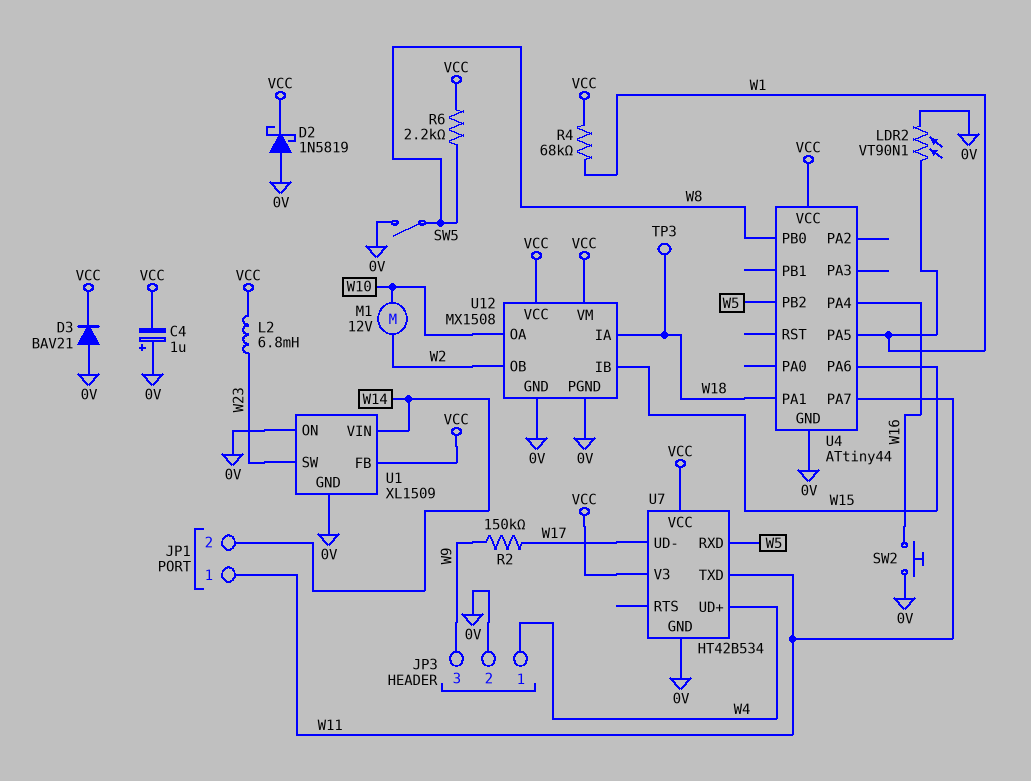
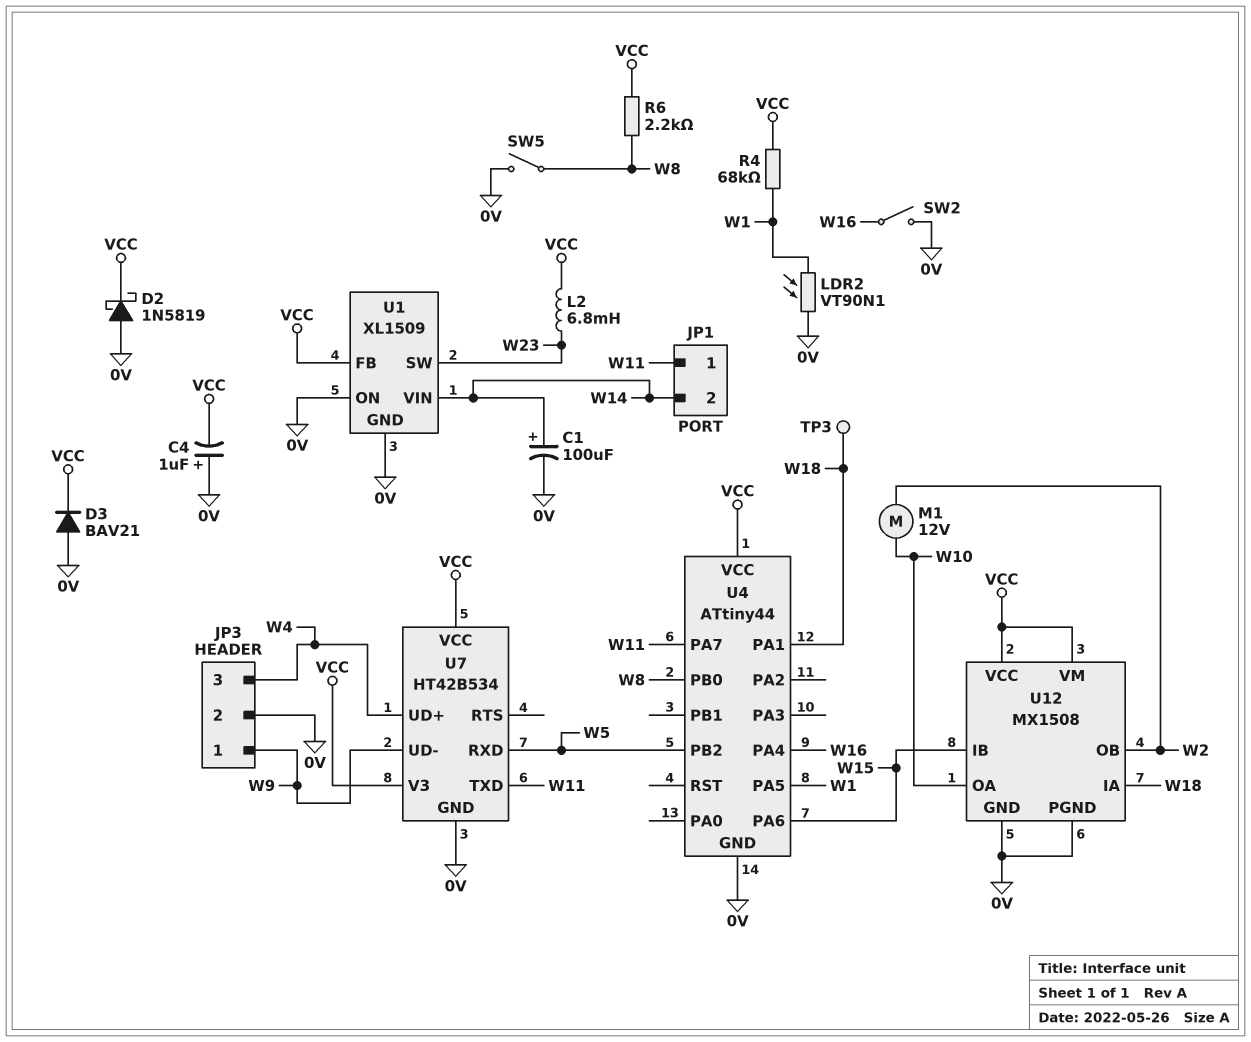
C1: none -> 100uF (plus W14, minus 0V)
JP3 pin 1: W4 -> W9
JP3 pin 3: W9 -> W4
R2: 150k (W9, W17) -> none
SW2: button (0V, W16) -> switch (0V, W16)
U7 pin UD-: W17 -> W9

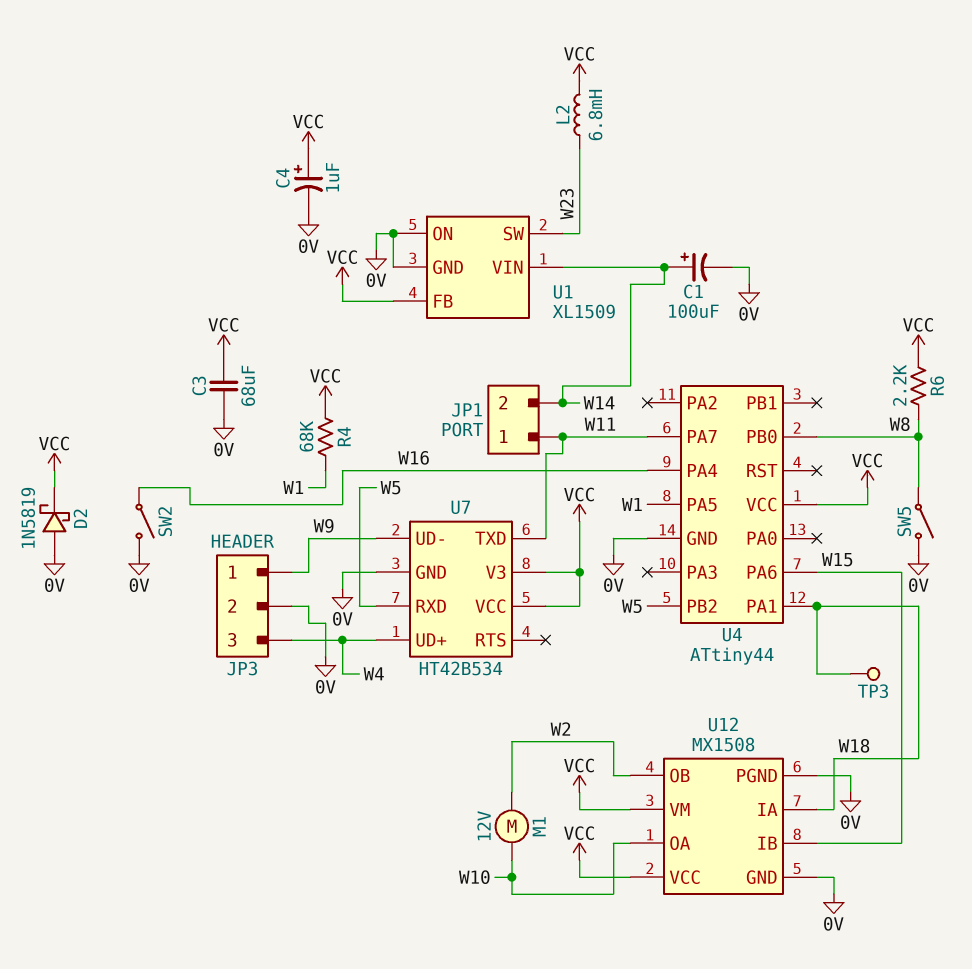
C3: none -> 68uF (0V, VCC)
C4: 1uF (plus 0V, minus VCC) -> 1uF (plus VCC, minus 0V)
D3: diode BAV21 (A 0V, K VCC) -> none
LDR2: VT90N1 (0V, W1) -> none

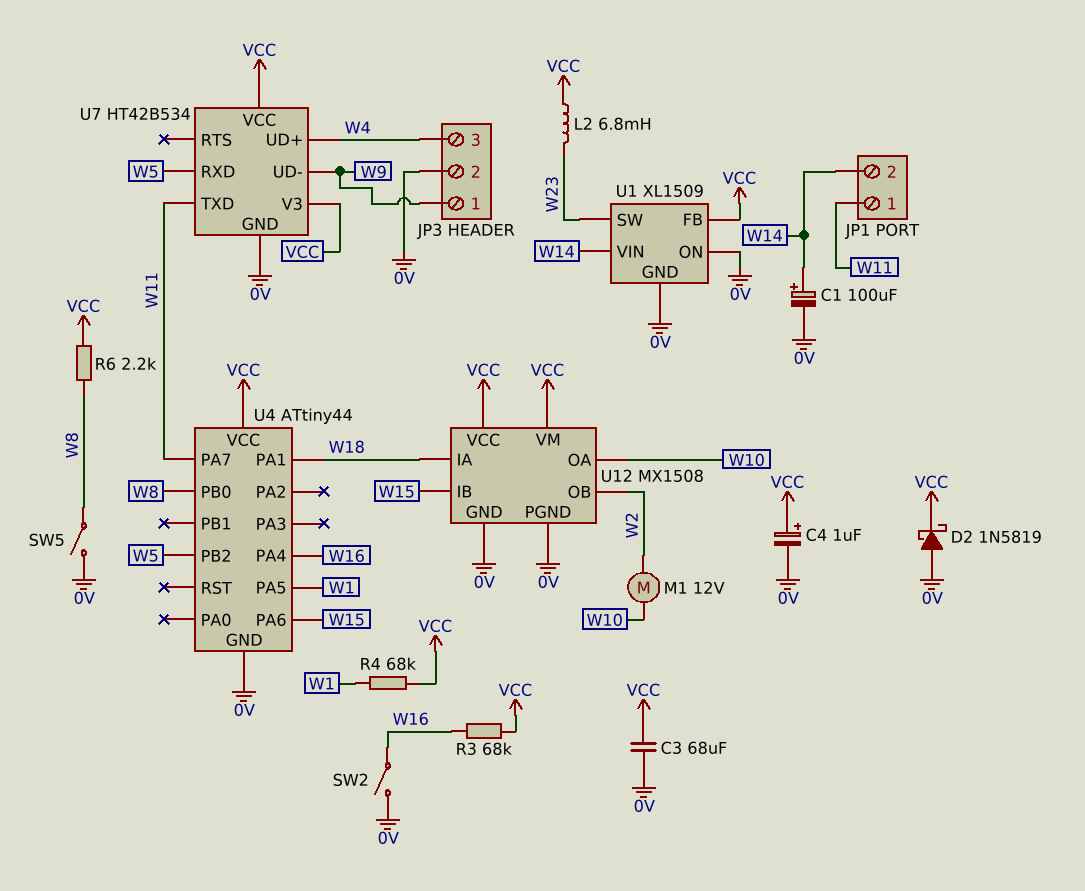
R3: none -> 68k (VCC, W16)
TP3: test point (W18) -> none

